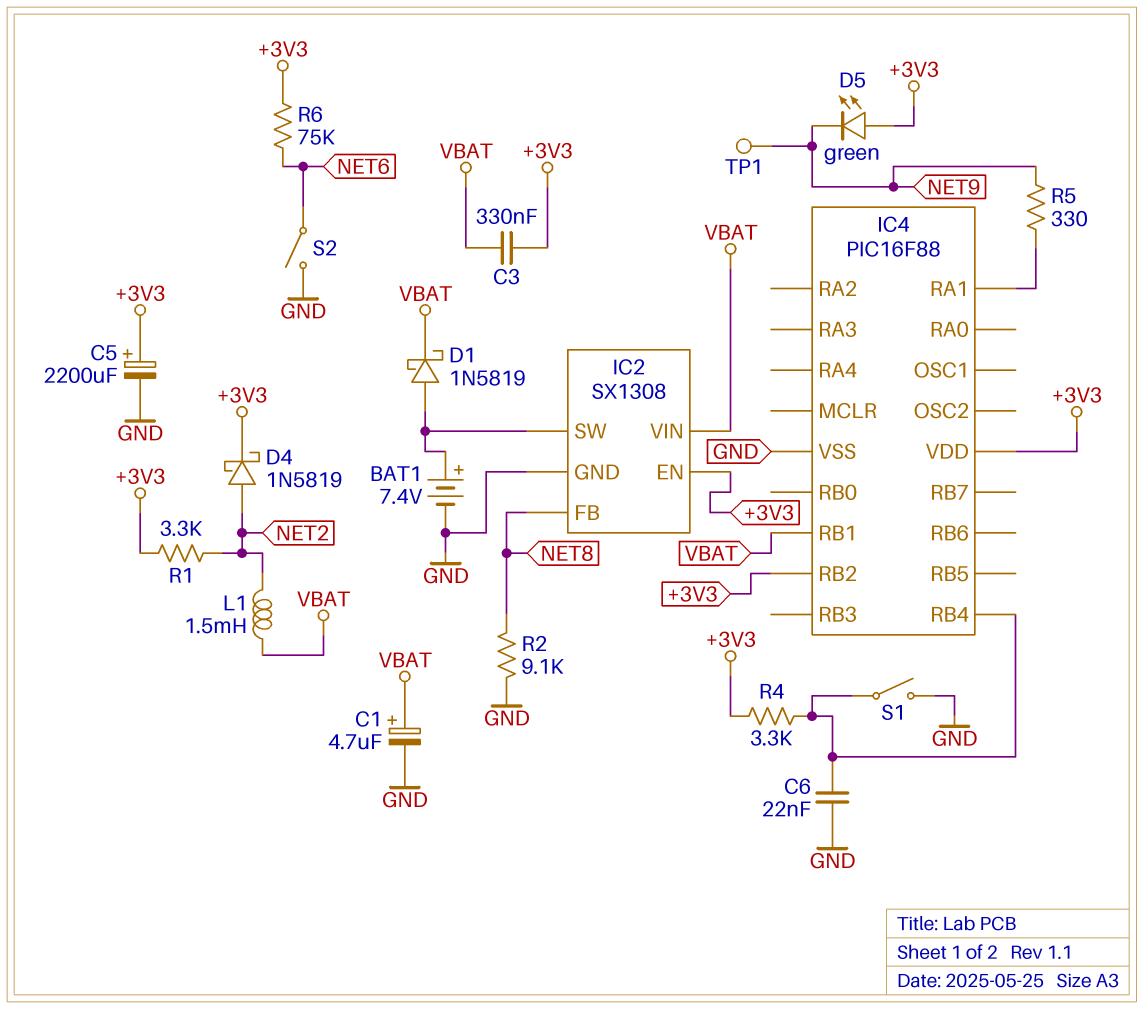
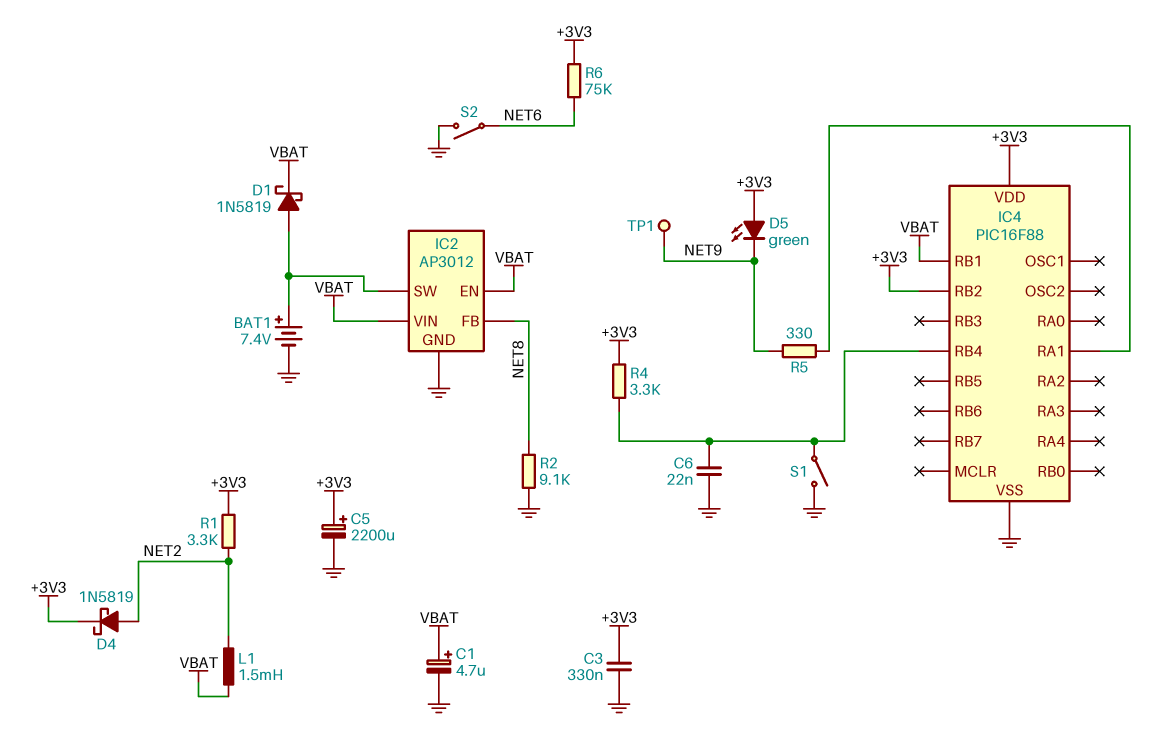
C3: 330nF (+3V3, VBAT) -> 330nF (+3V3, GND)
IC2: SX1308 -> AP3012
IC2 pin EN: +3V3 -> VBAT

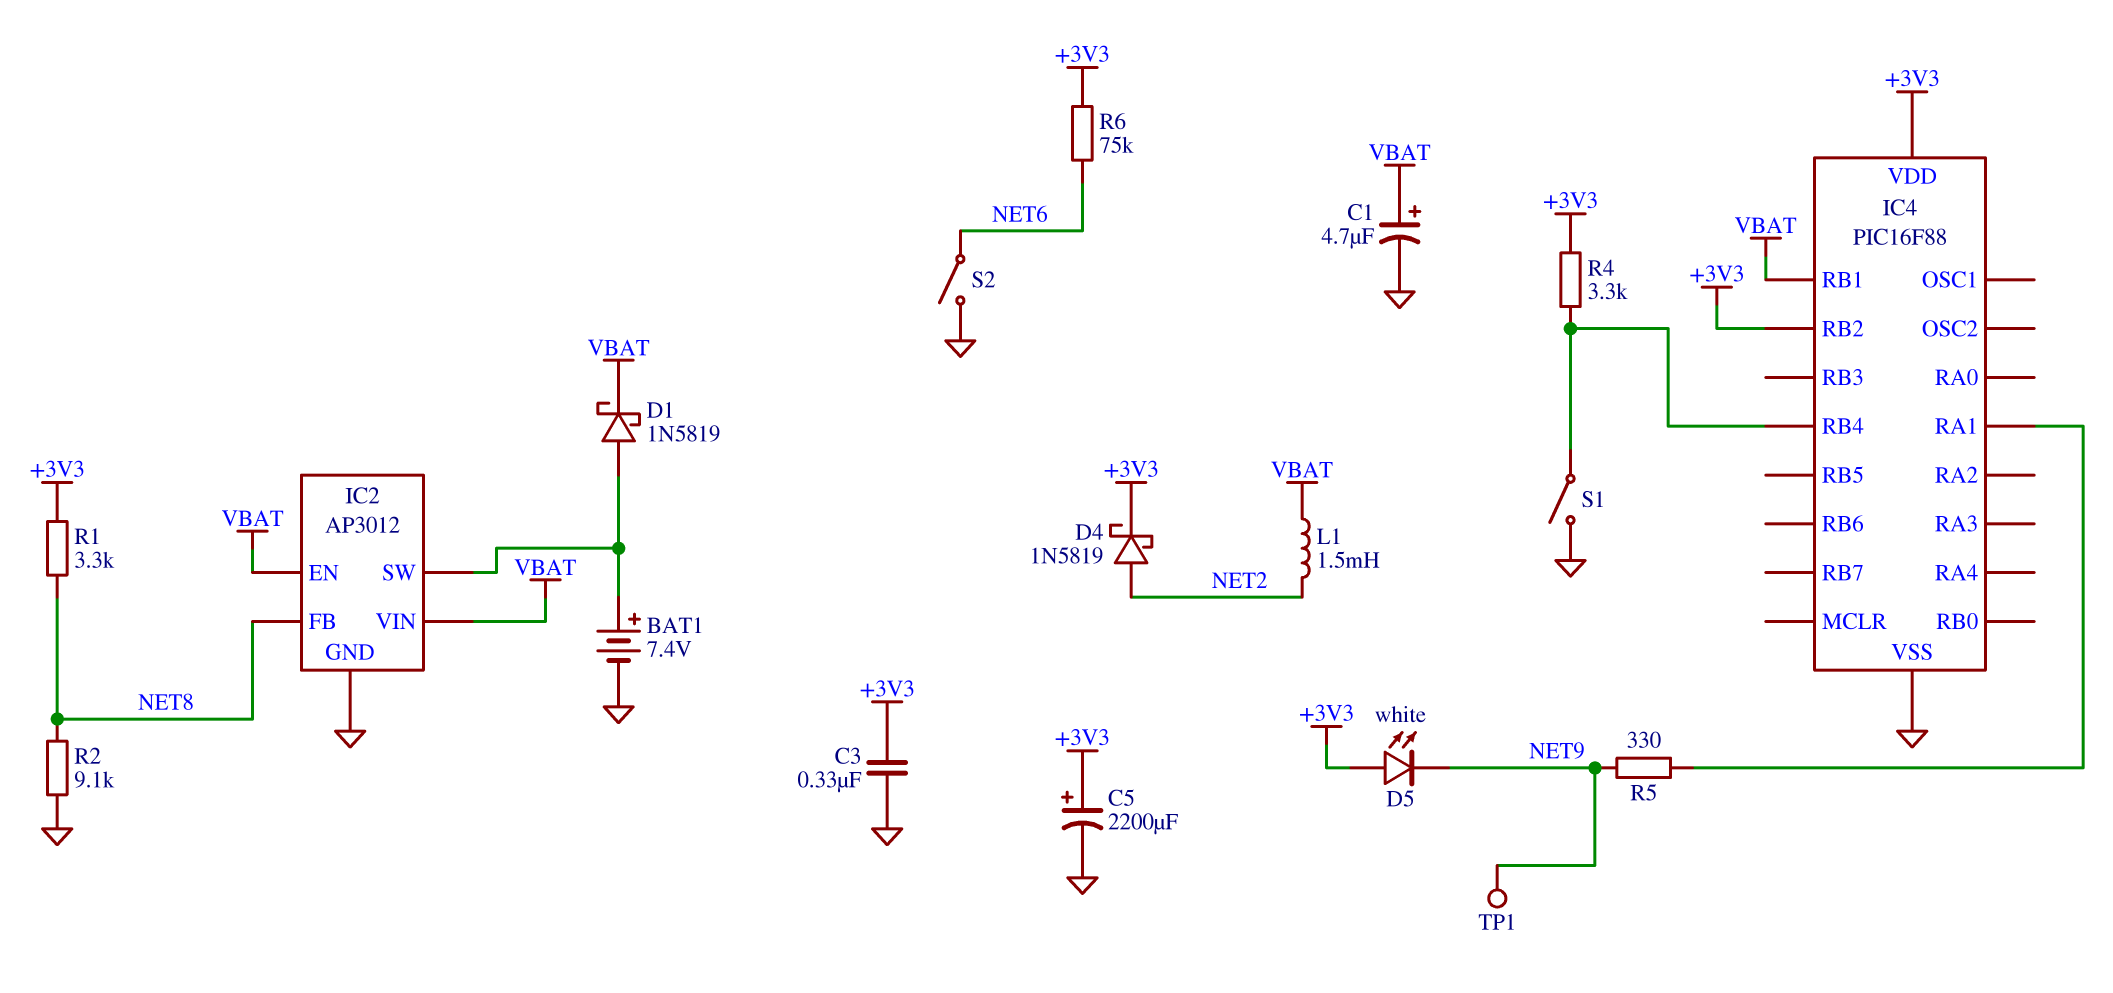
C6: 22nF (GND, IC4/RB4) -> none
D5: LED green (A +3V3, K NET9) -> LED white (A +3V3, K NET9)
R1: 3.3k (+3V3, NET2) -> 3.3k (+3V3, NET8)

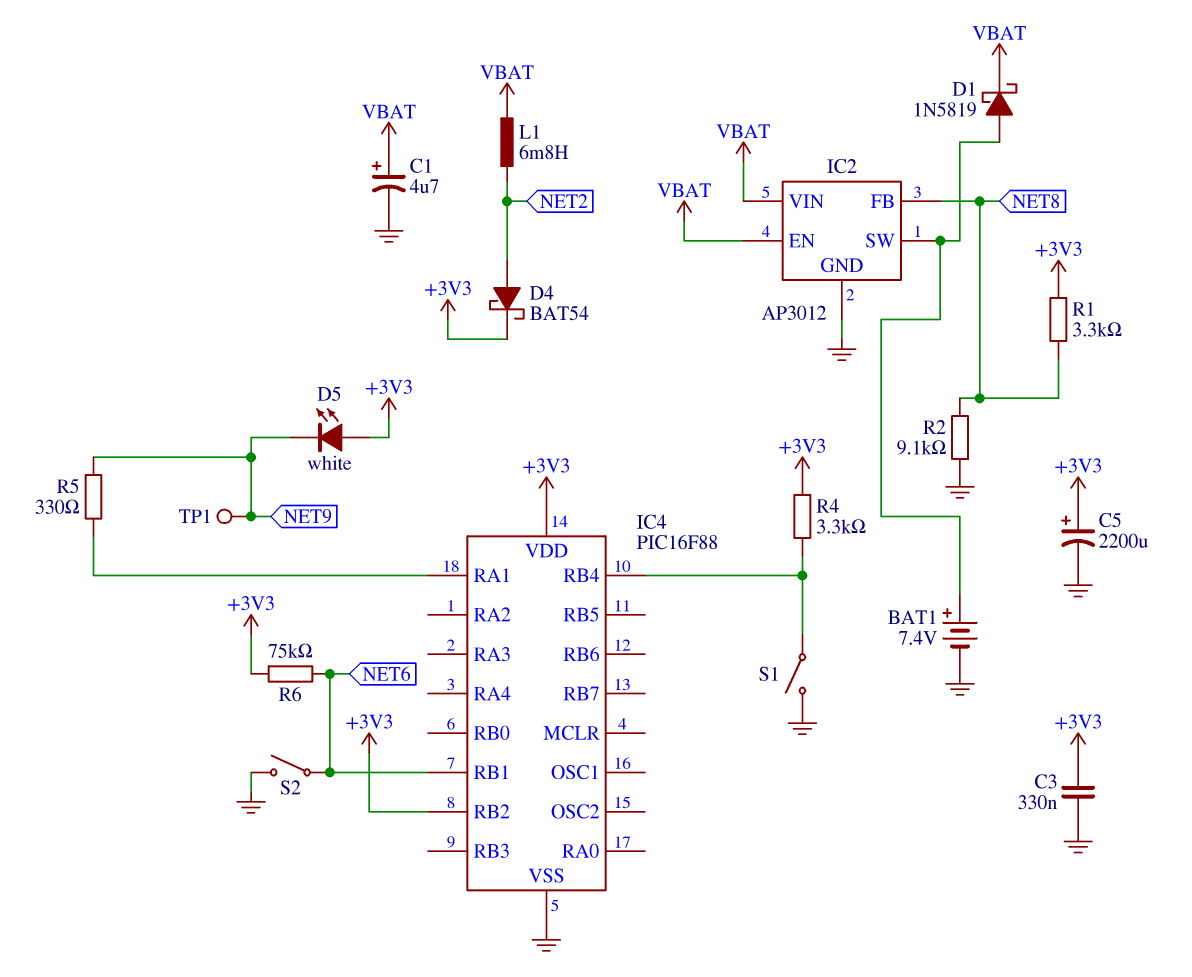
D4: schottky 1N5819 (A NET2, K +3V3) -> schottky BAT54 (A NET2, K +3V3)
IC4 pin RB1: VBAT -> NET6
L1: 1.5mH (NET2, VBAT) -> 6.8mH (NET2, VBAT)

